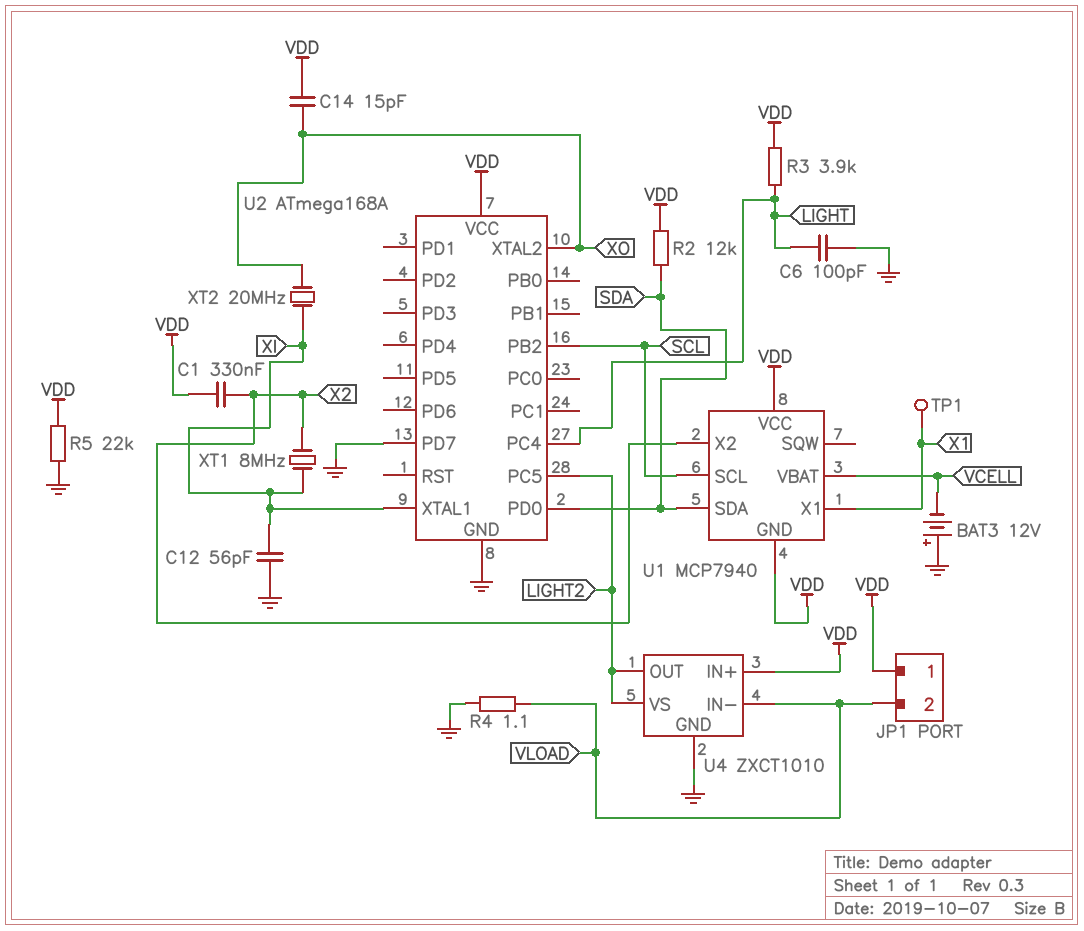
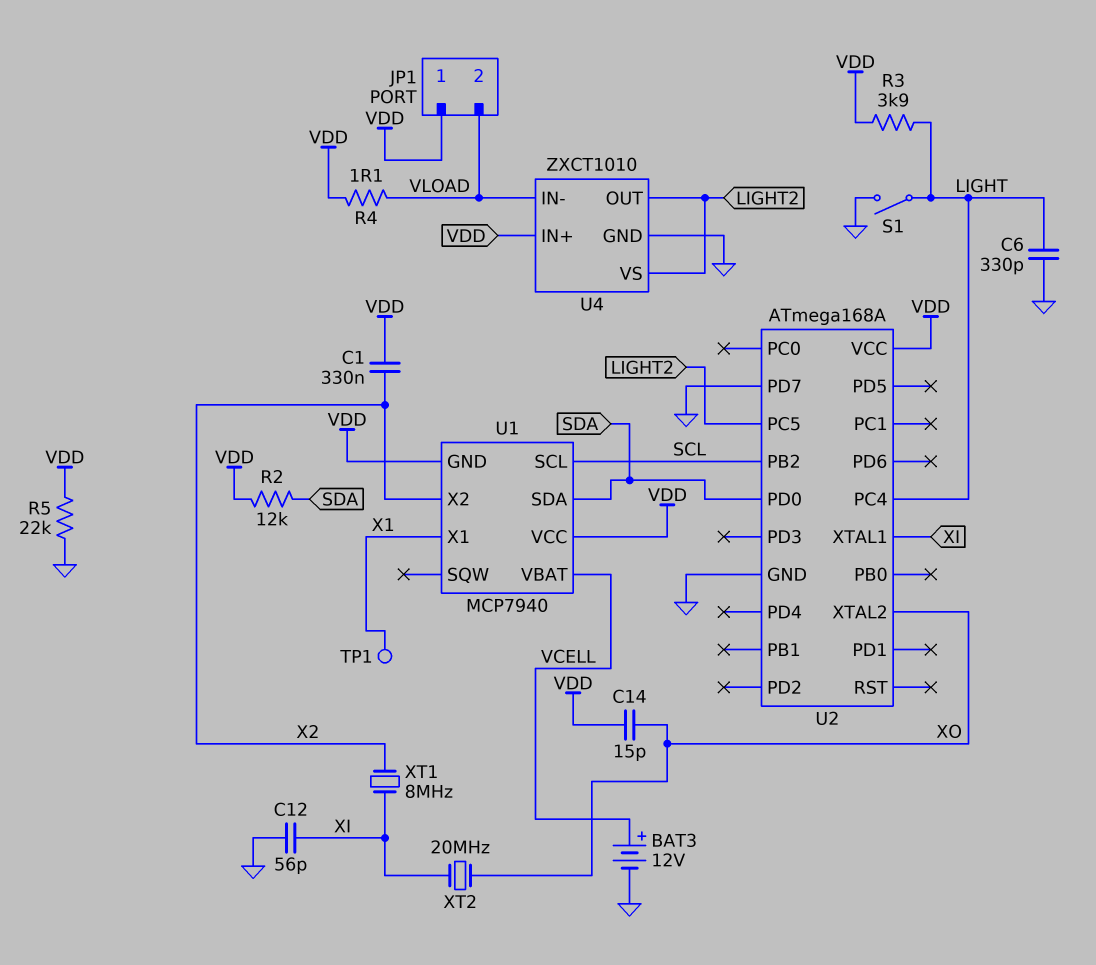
BAT3: 12V (plus GND, minus VCELL) -> 12V (plus VCELL, minus GND)
C6: 100pF (GND, LIGHT) -> 330pF (GND, LIGHT)
R4: 1.1 (GND, VLOAD) -> 1.1 (VDD, VLOAD)
S1: none -> switch (GND, LIGHT)

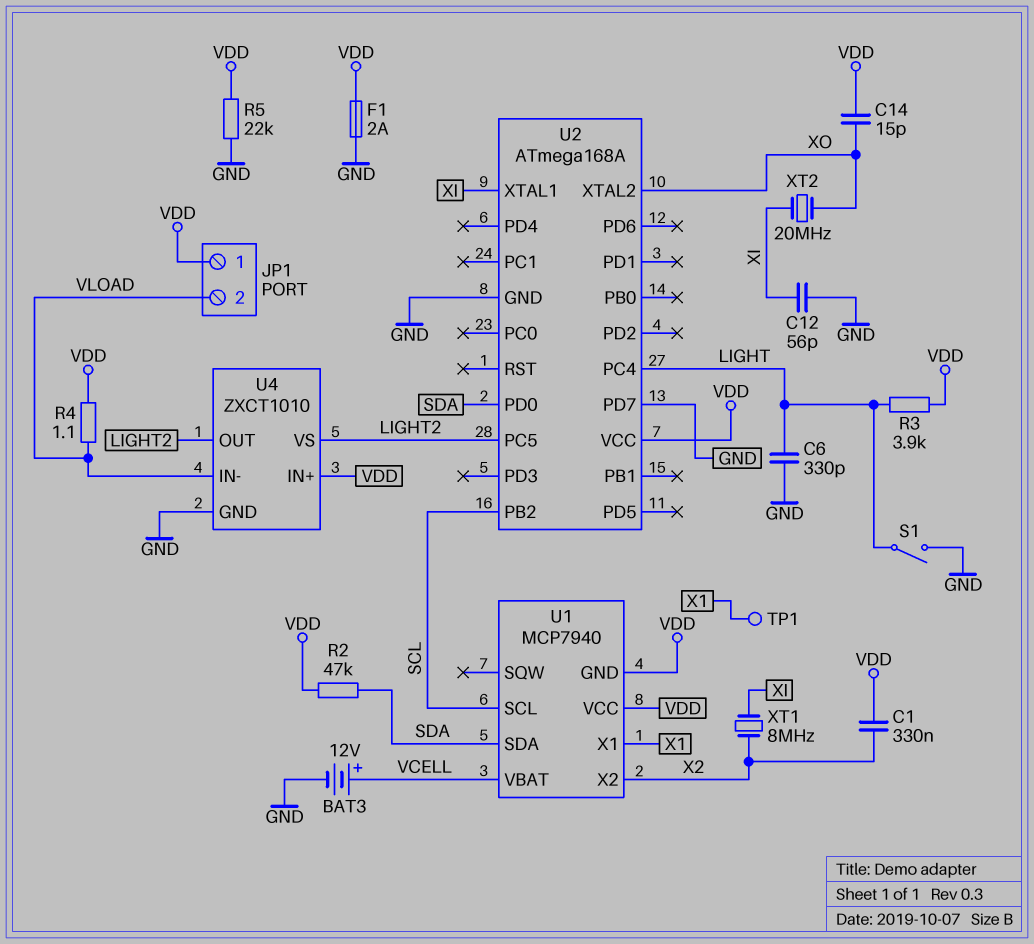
F1: none -> 2A (GND, VDD)
R2: 12k (SDA, VDD) -> 47k (SDA, VDD)

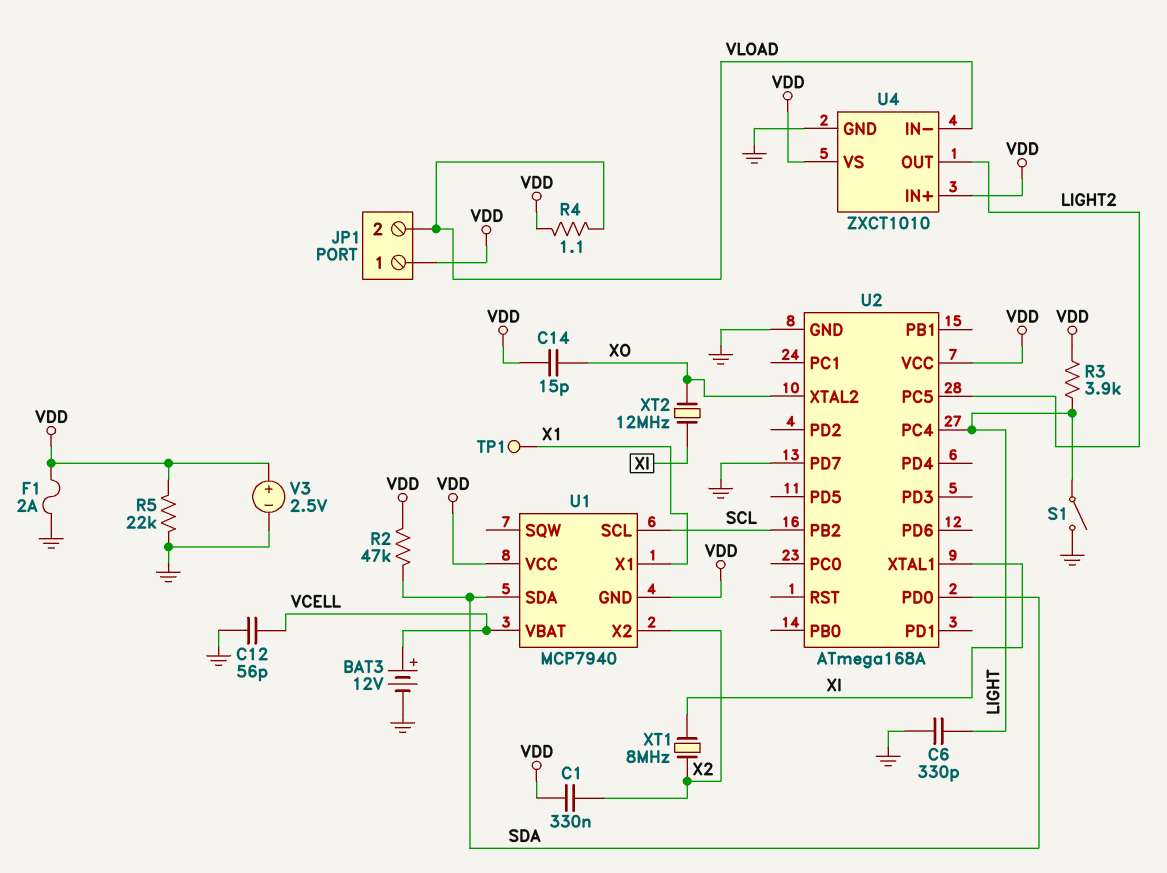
C12: 56pF (GND, XI) -> 56pF (GND, VCELL)
U4 pin VS: LIGHT2 -> VDD
V3: none -> 2.5V (plus VDD, minus GND)
XT2: 20MHz (XI, XO) -> 12MHz (XI, XO)

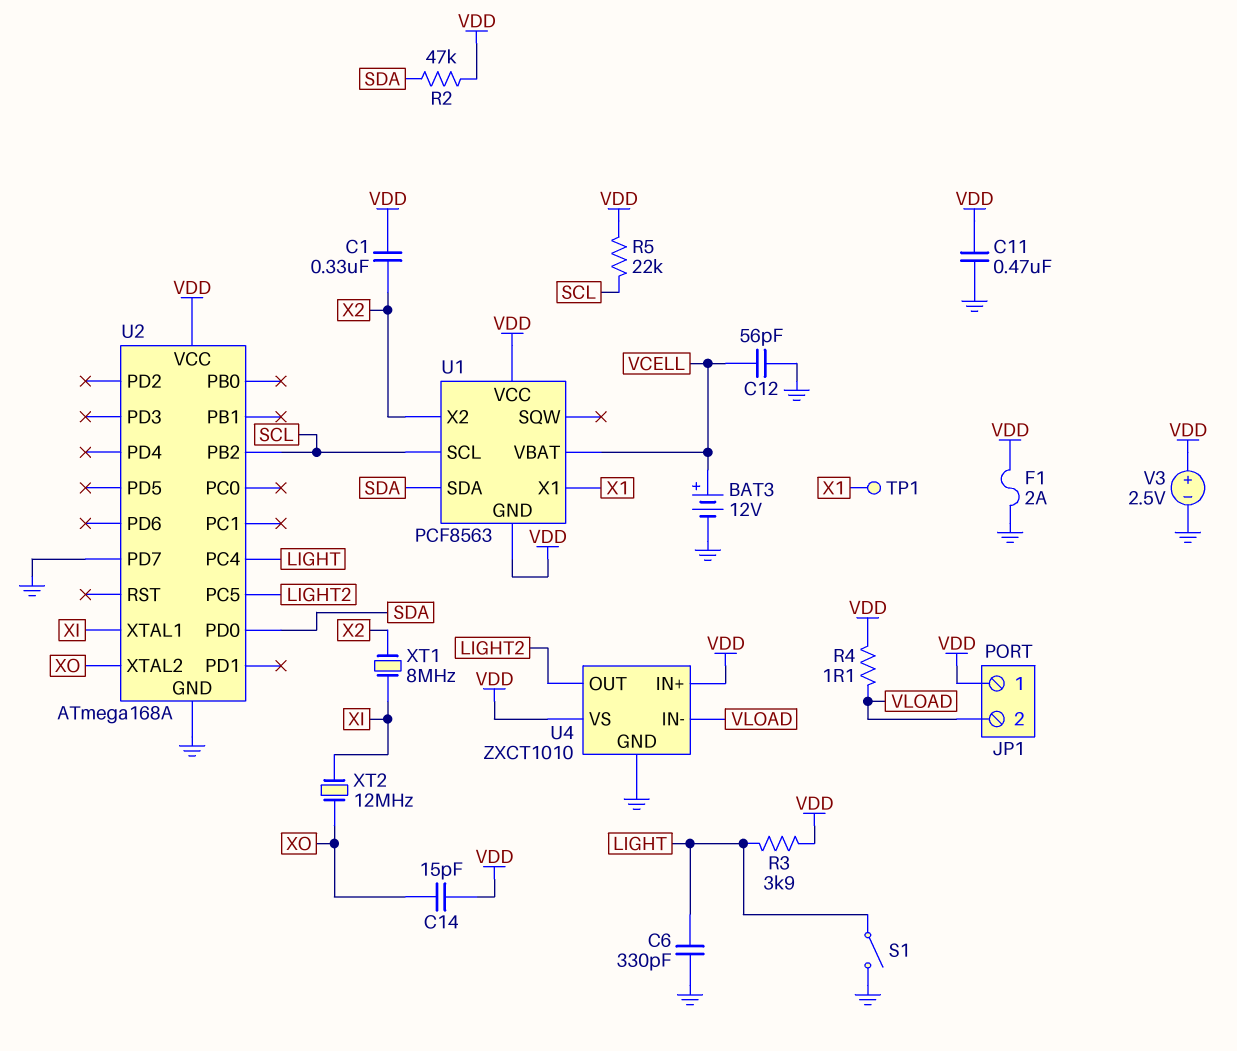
C11: none -> 470nF (GND, VDD)
R5: 22k (GND, VDD) -> 22k (SCL, VDD)
U1: MCP7940 -> PCF8563

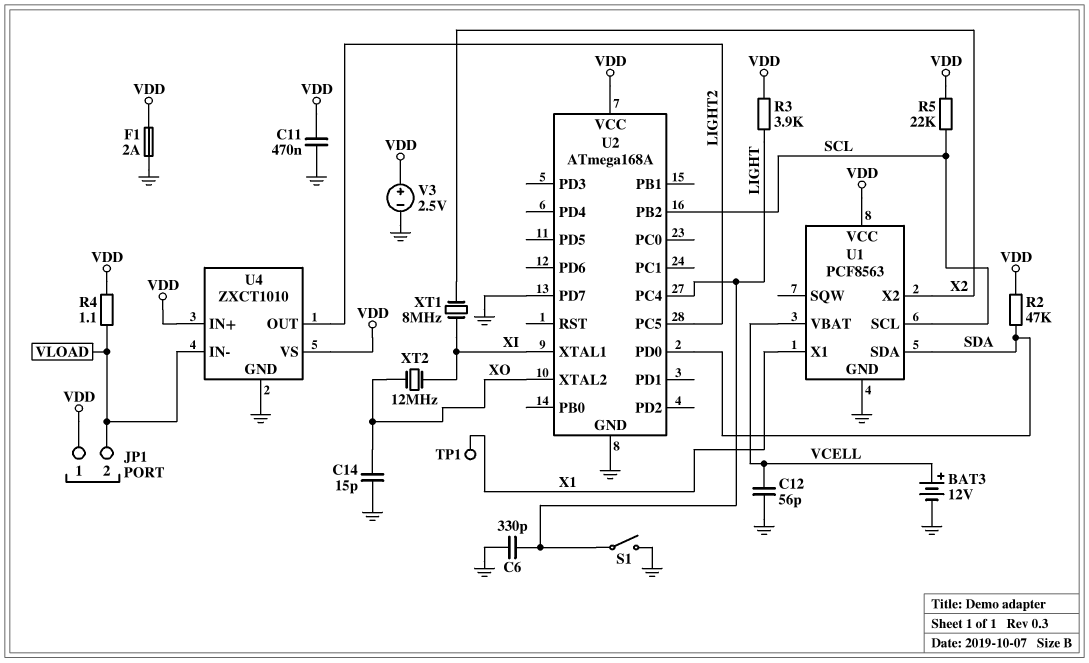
C1: 330nF (VDD, X2) -> none
C14: 15pF (VDD, XO) -> 15pF (GND, XO)
U1 pin GND: VDD -> GND

